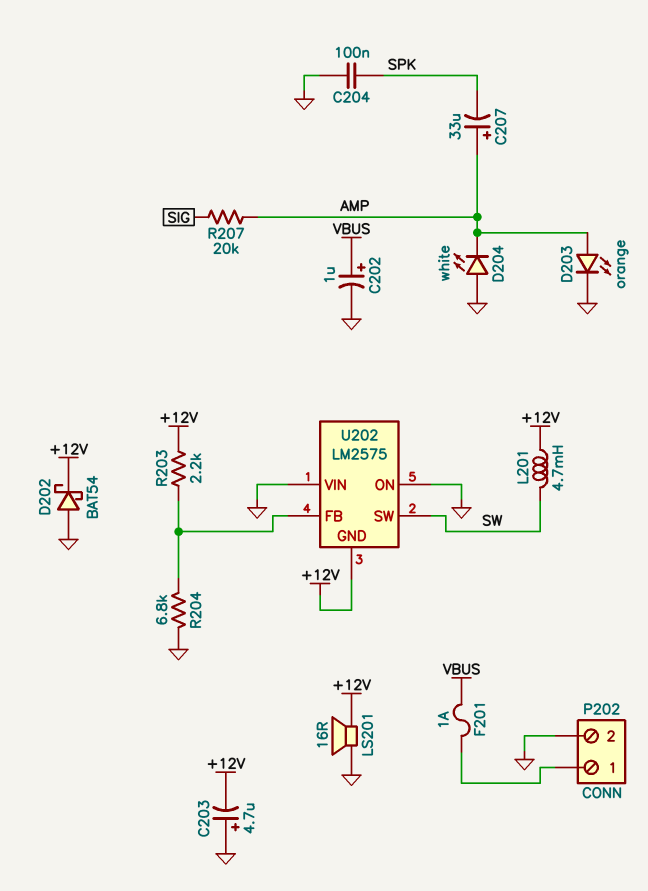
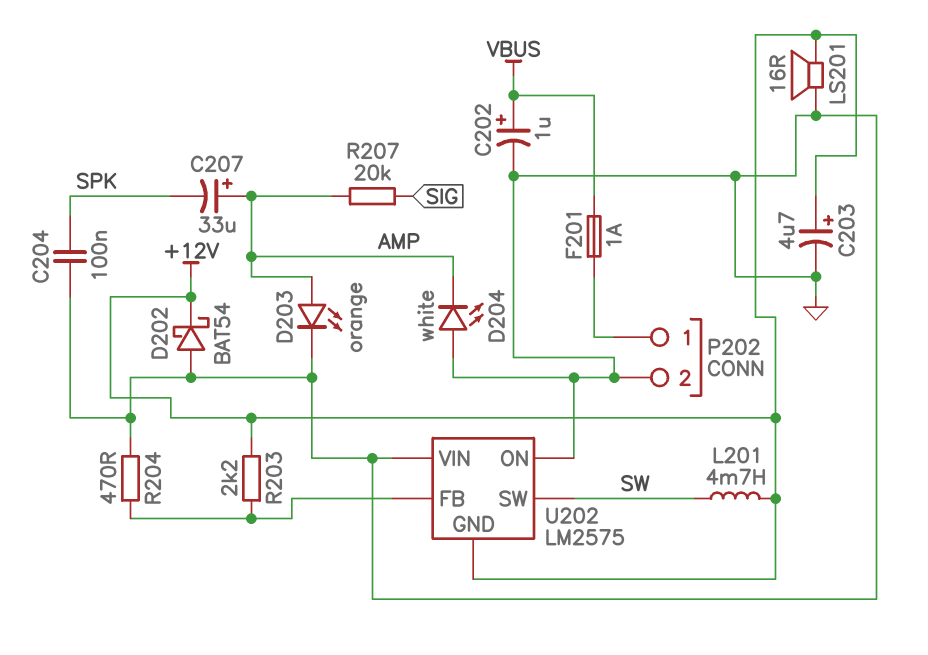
C203: 4.7uF (plus GND, minus +12V) -> 4.7uF (plus +12V, minus GND)
R204: 6.8k (GND, U202/FB) -> 470 (GND, U202/FB)

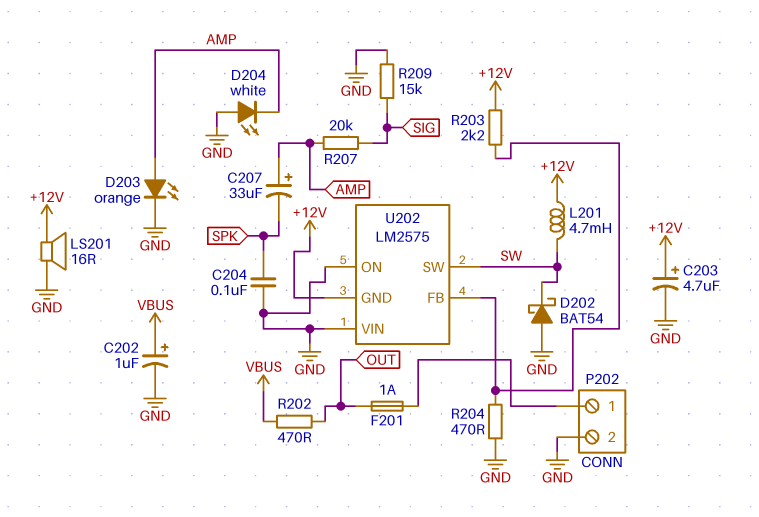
D202: schottky BAT54 (A GND, K +12V) -> schottky BAT54 (A GND, K SW)
F201: 1A (P202/1, VBUS) -> 1A (OUT, P202/1)
R202: none -> 470 (OUT, VBUS)
R209: none -> 15k (GND, SIG)

